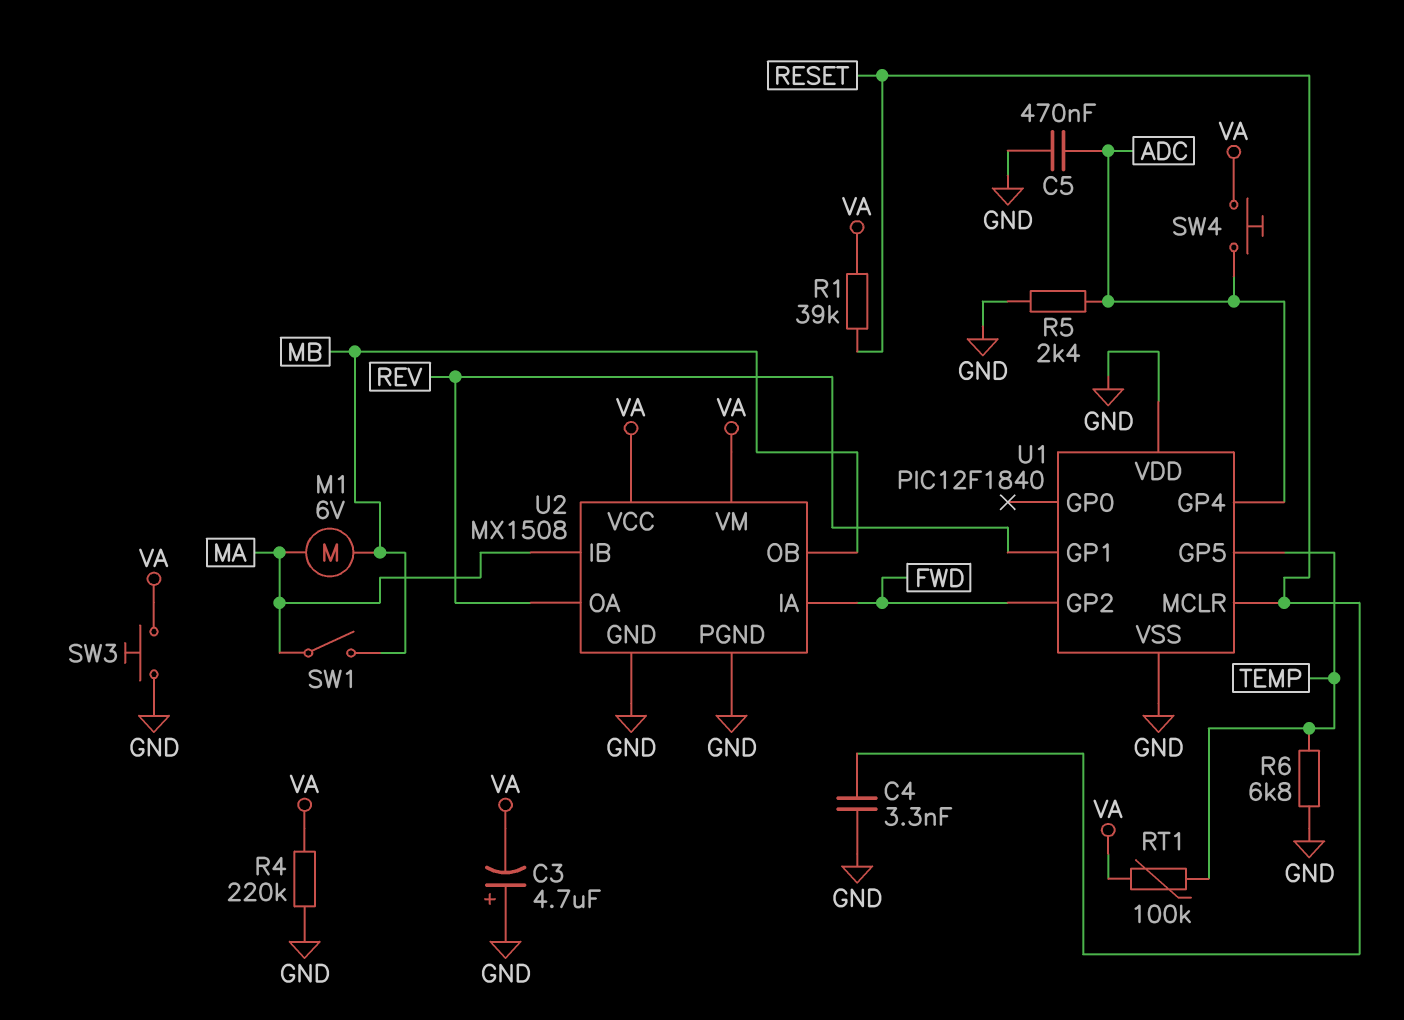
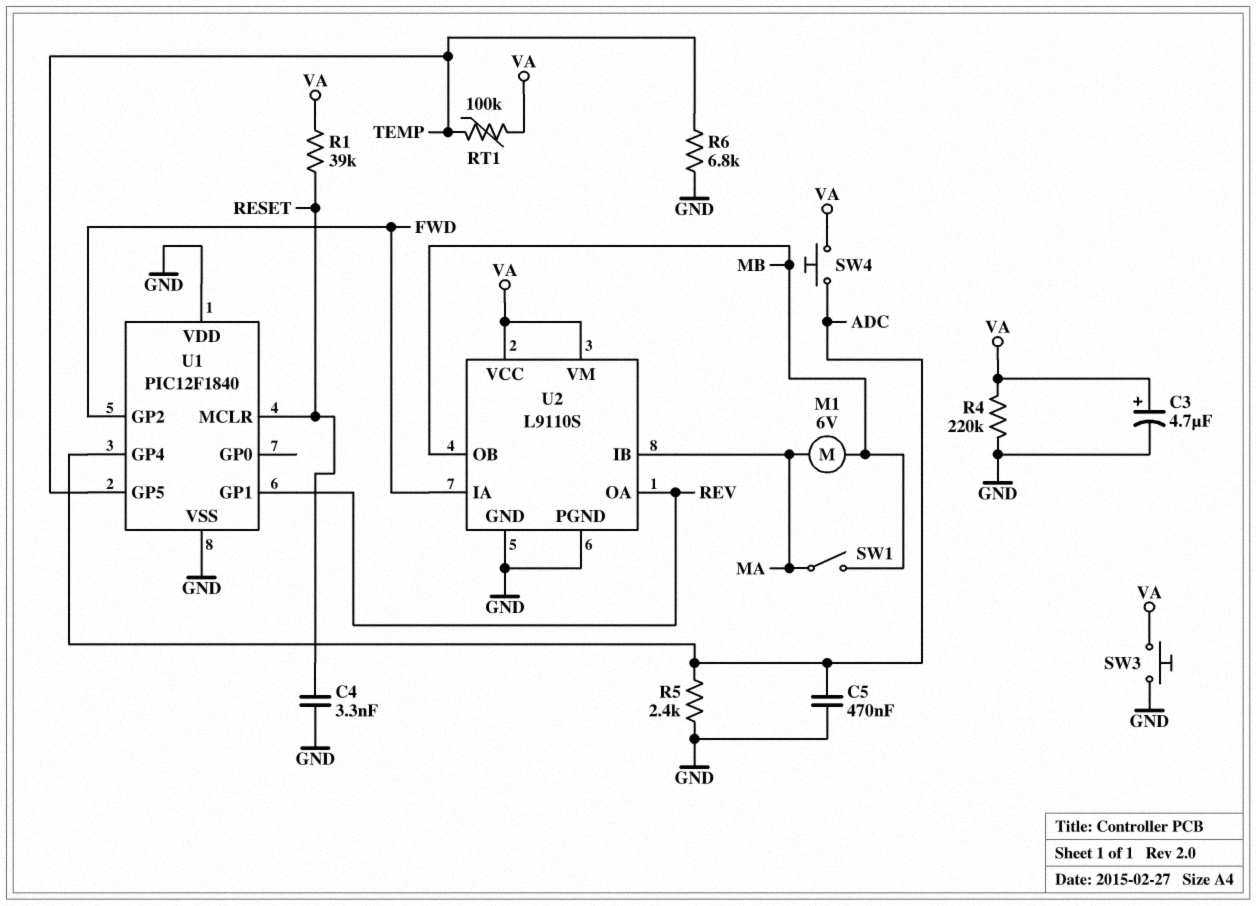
C3: 4.7uF (plus GND, minus VA) -> 4.7uF (plus VA, minus GND)
U2: MX1508 -> L9110S

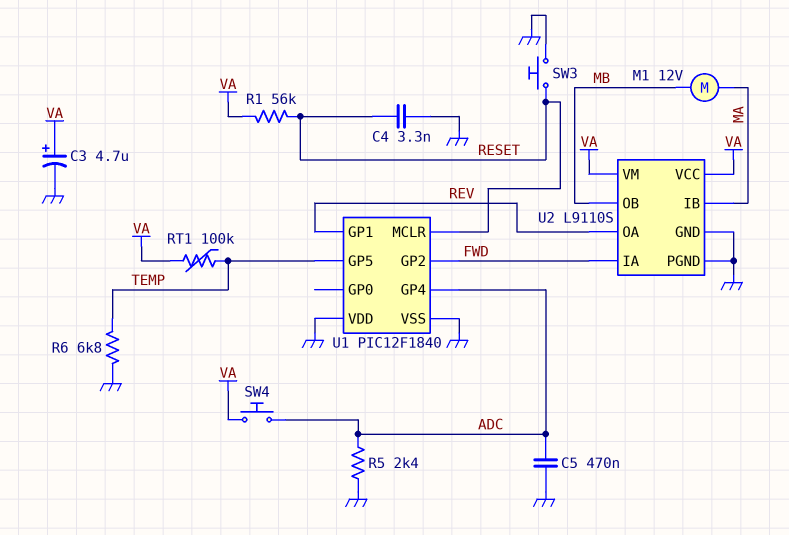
M1: motor 6V (MA, MB) -> motor 12V (MA, MB)
R1: 39k (RESET, VA) -> 56k (RESET, VA)
R4: 220k (GND, VA) -> none
SW1: switch (MA, MB) -> none
SW3: button (GND, VA) -> button (GND, RESET)

